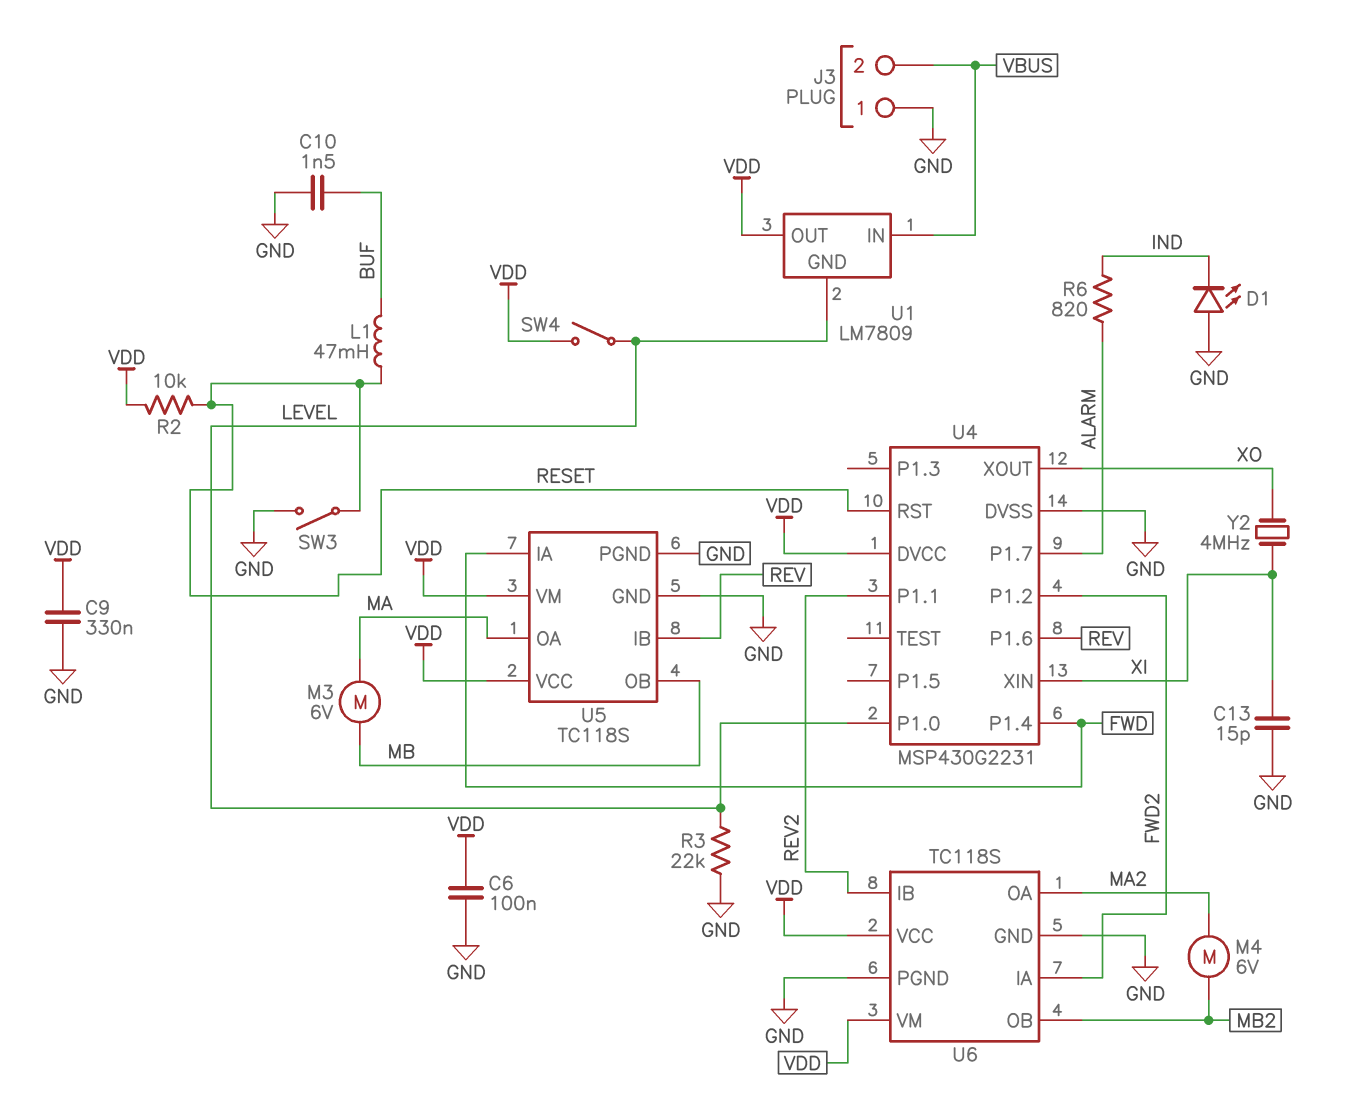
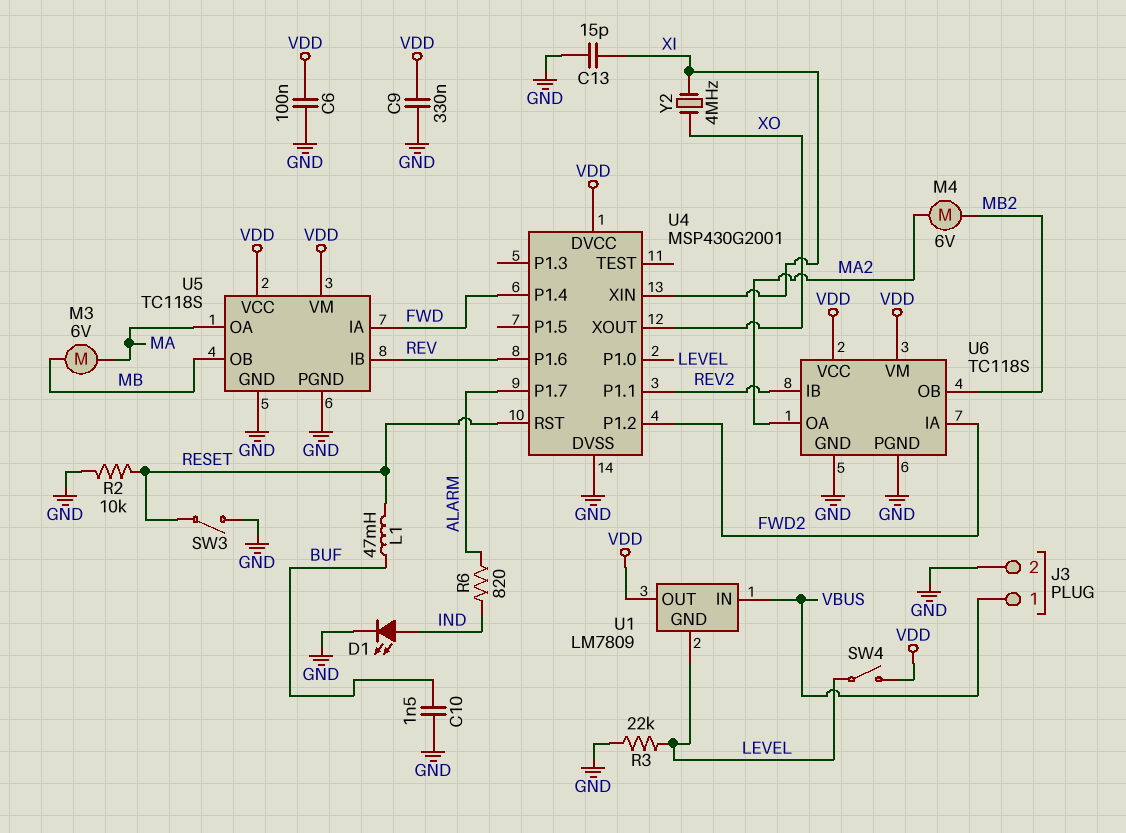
D1: LED (A GND, K IND) -> LED (A IND, K GND)
J3 pin 1: GND -> VBUS
J3 pin 2: VBUS -> GND
R2: 10k (RESET, VDD) -> 10k (GND, RESET)
U4: MSP430G2231 -> MSP430G2001

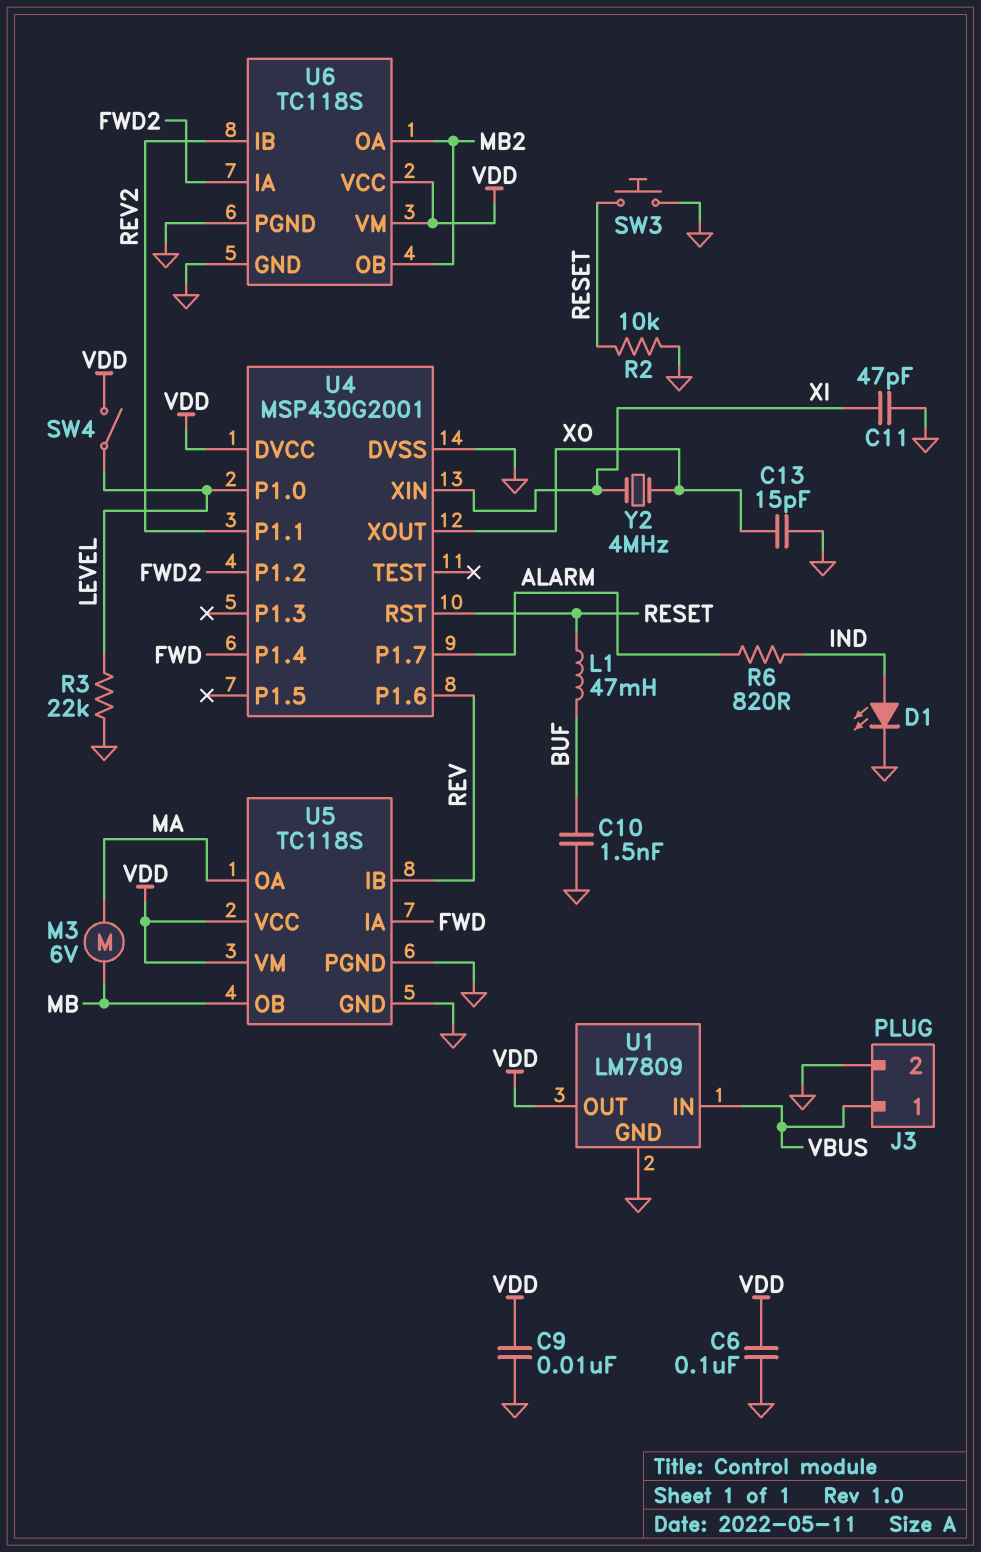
C9: 330nF (GND, VDD) -> 10nF (GND, VDD)
C11: none -> 47pF (GND, XI)
C13: 15pF (GND, XI) -> 15pF (GND, XO)
M4: motor 6V (MA2, MB2) -> none
SW3: switch (GND, RESET) -> button (GND, RESET)
U1 pin GND: LEVEL -> GND
U6 pin OA: MA2 -> MB2

